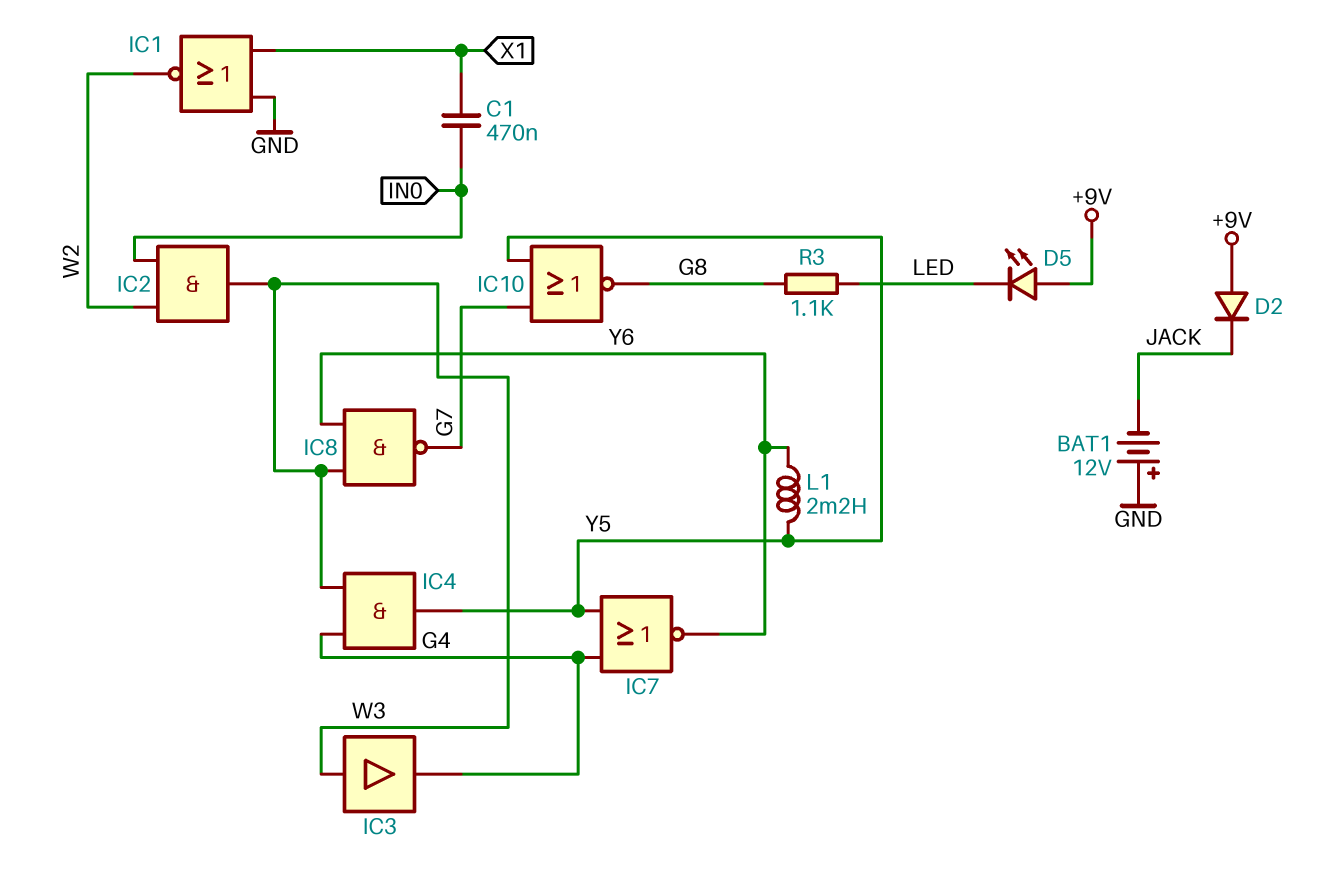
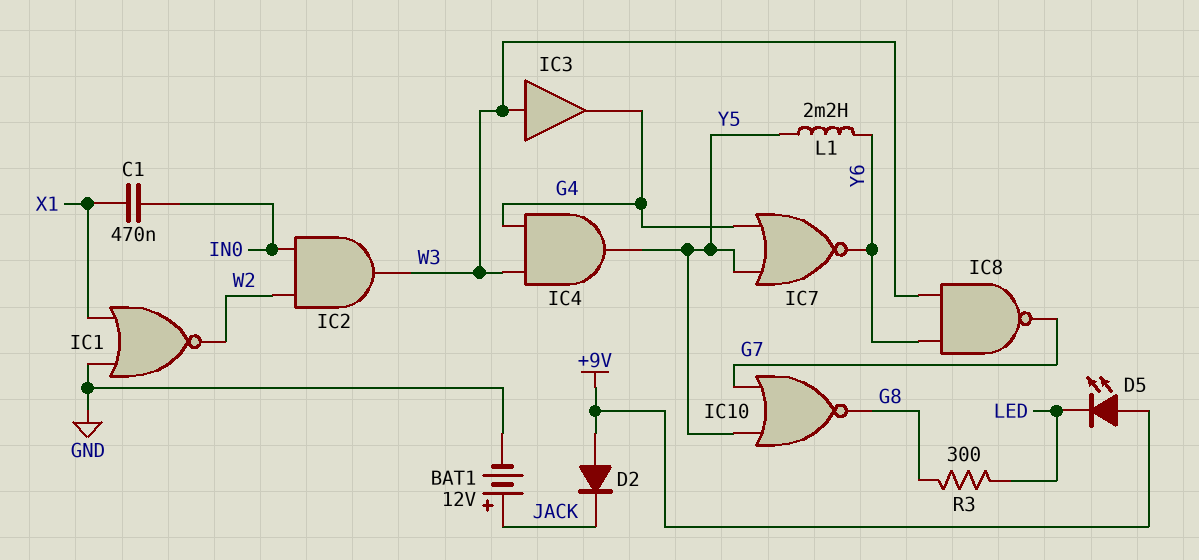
BAT1: 12V (plus GND, minus JACK) -> 12V (plus JACK, minus GND)
R3: 1.1k (G8, LED) -> 300 (G8, LED)

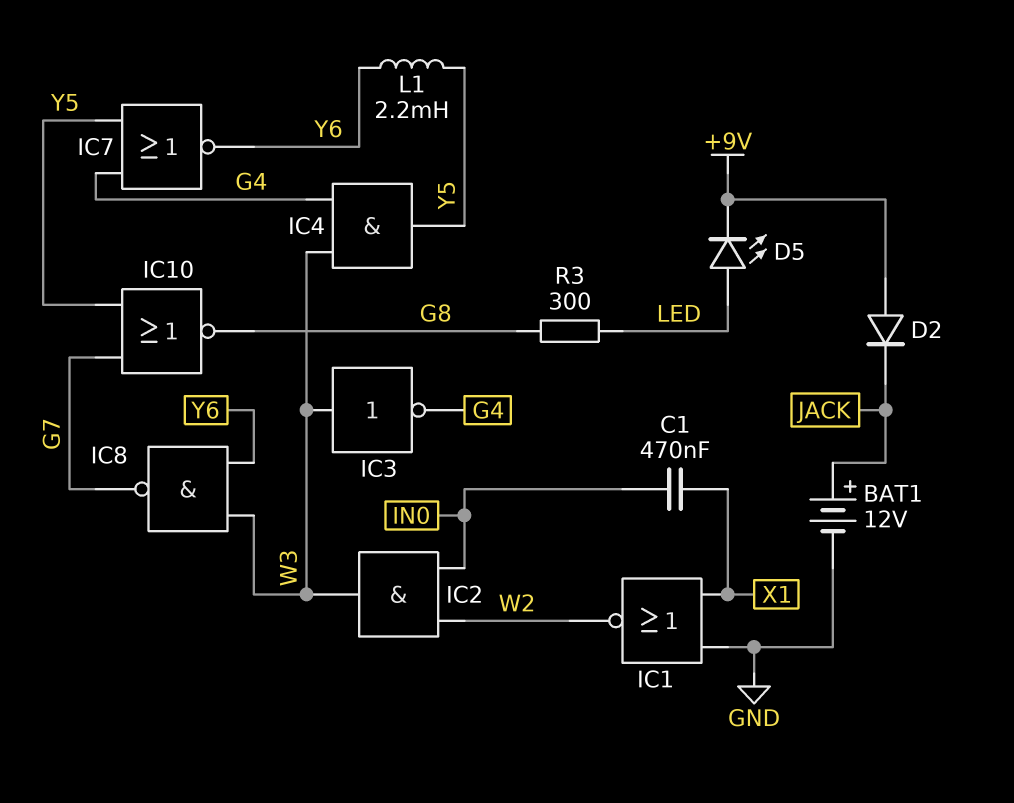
D5: LED (A +9V, K LED) -> LED (A LED, K +9V)
IC3: buffer (in W3, out G4) -> NOT (in W3, out G4)

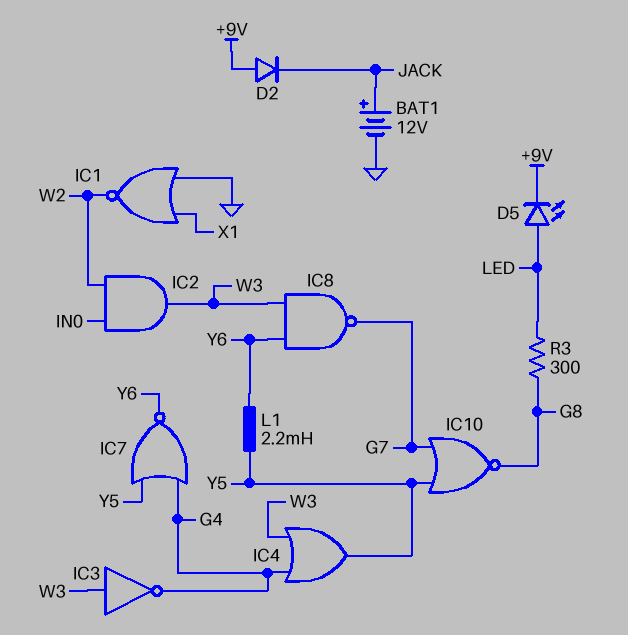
C1: 470nF (IN0, X1) -> none
IC4: AND (in G4, in W3, out Y5) -> OR (in G4, in W3, out Y5)

